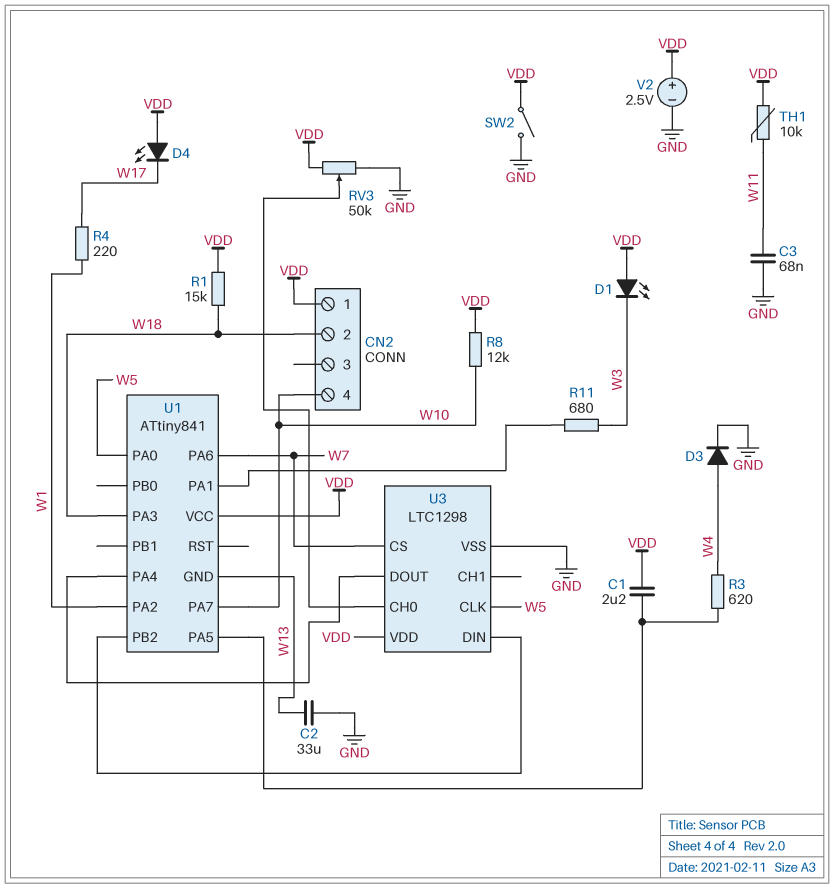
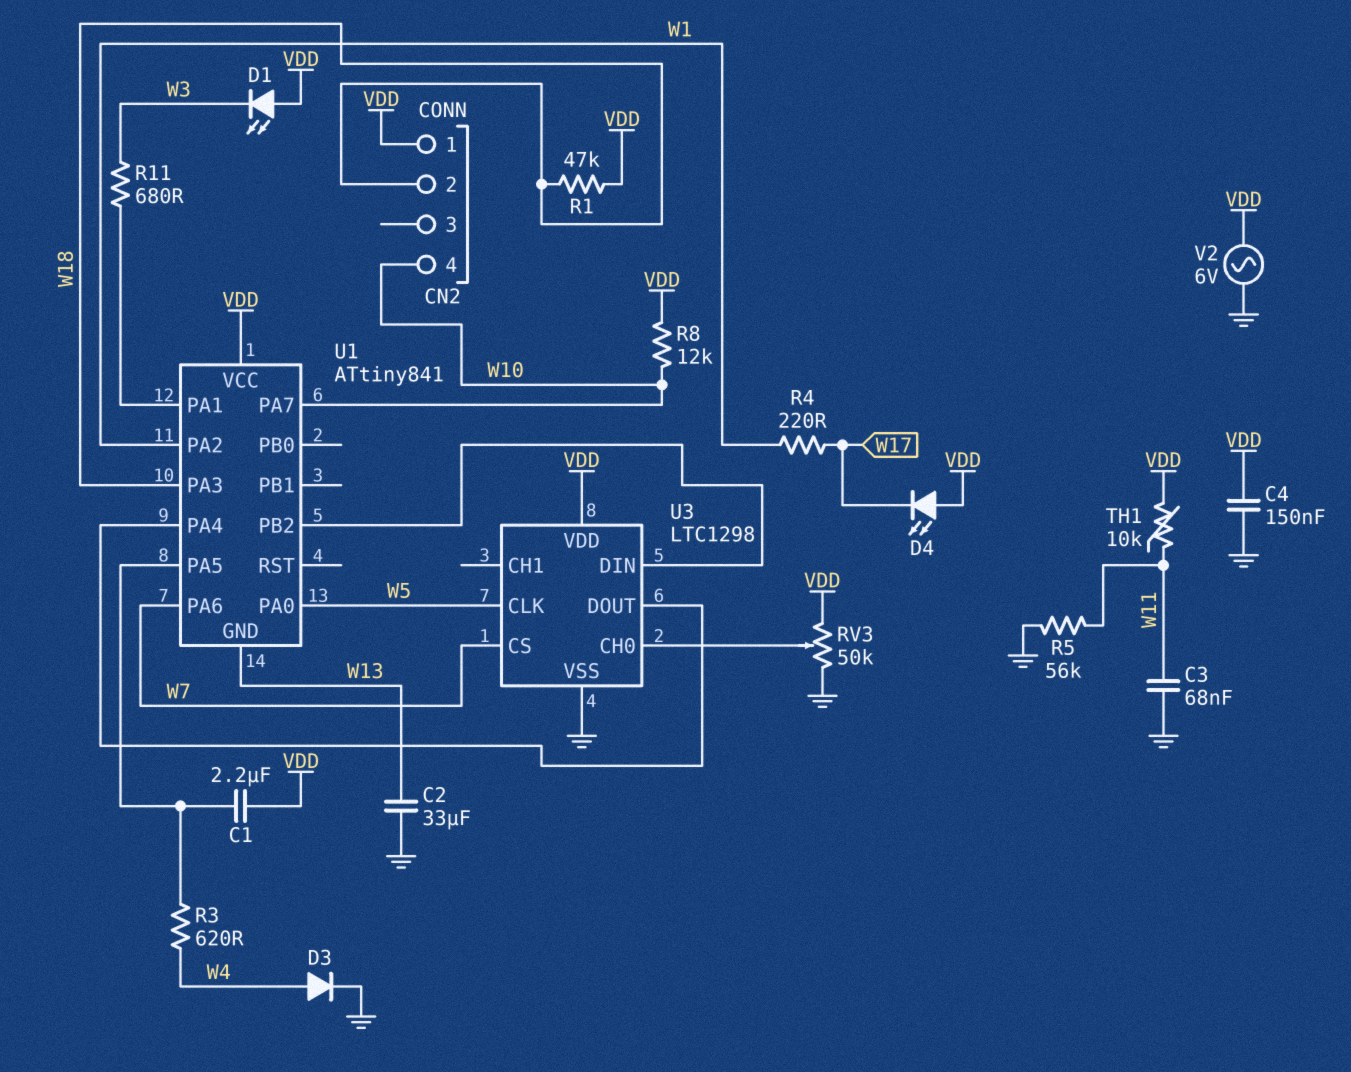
C4: none -> 150nF (GND, VDD)
R1: 15k (VDD, W18) -> 47k (VDD, W18)
R5: none -> 56k (GND, W11)
SW2: switch (GND, VDD) -> none
V2: 2.5V (plus VDD, minus GND) -> AC 6V (GND, VDD)

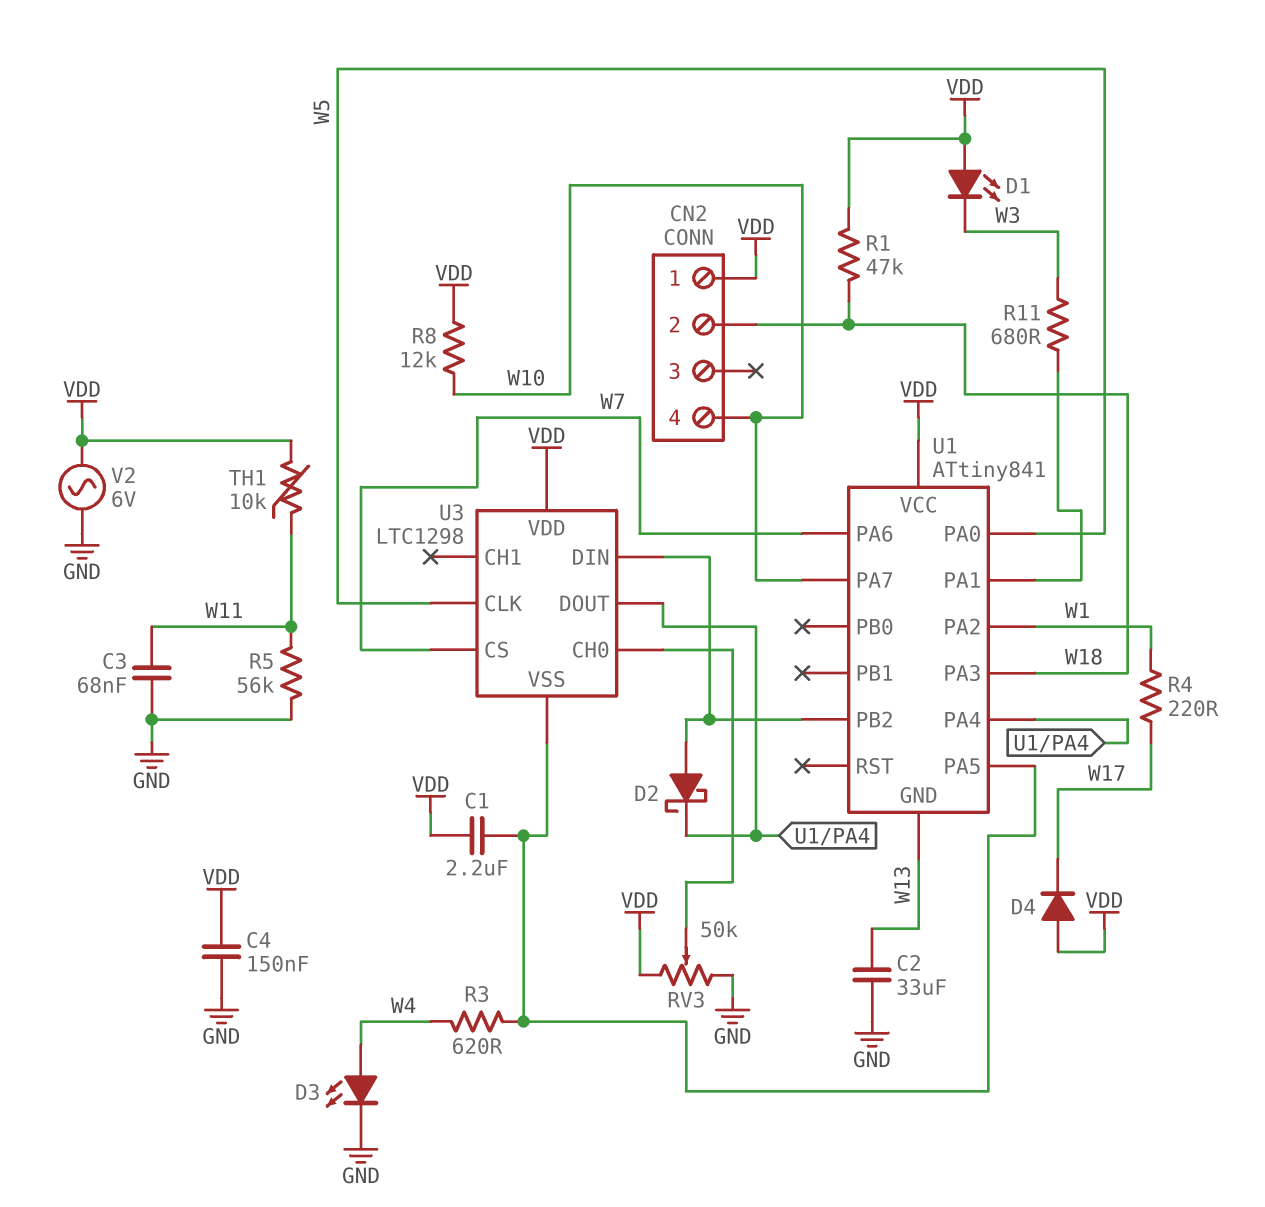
D2: none -> schottky (A U1/PB2, K U1/PA4)
D3: diode (A W4, K GND) -> LED (A W4, K GND)
D4: LED (A VDD, K W17) -> diode (A VDD, K W17)
U3 pin VSS: GND -> U1/PA5

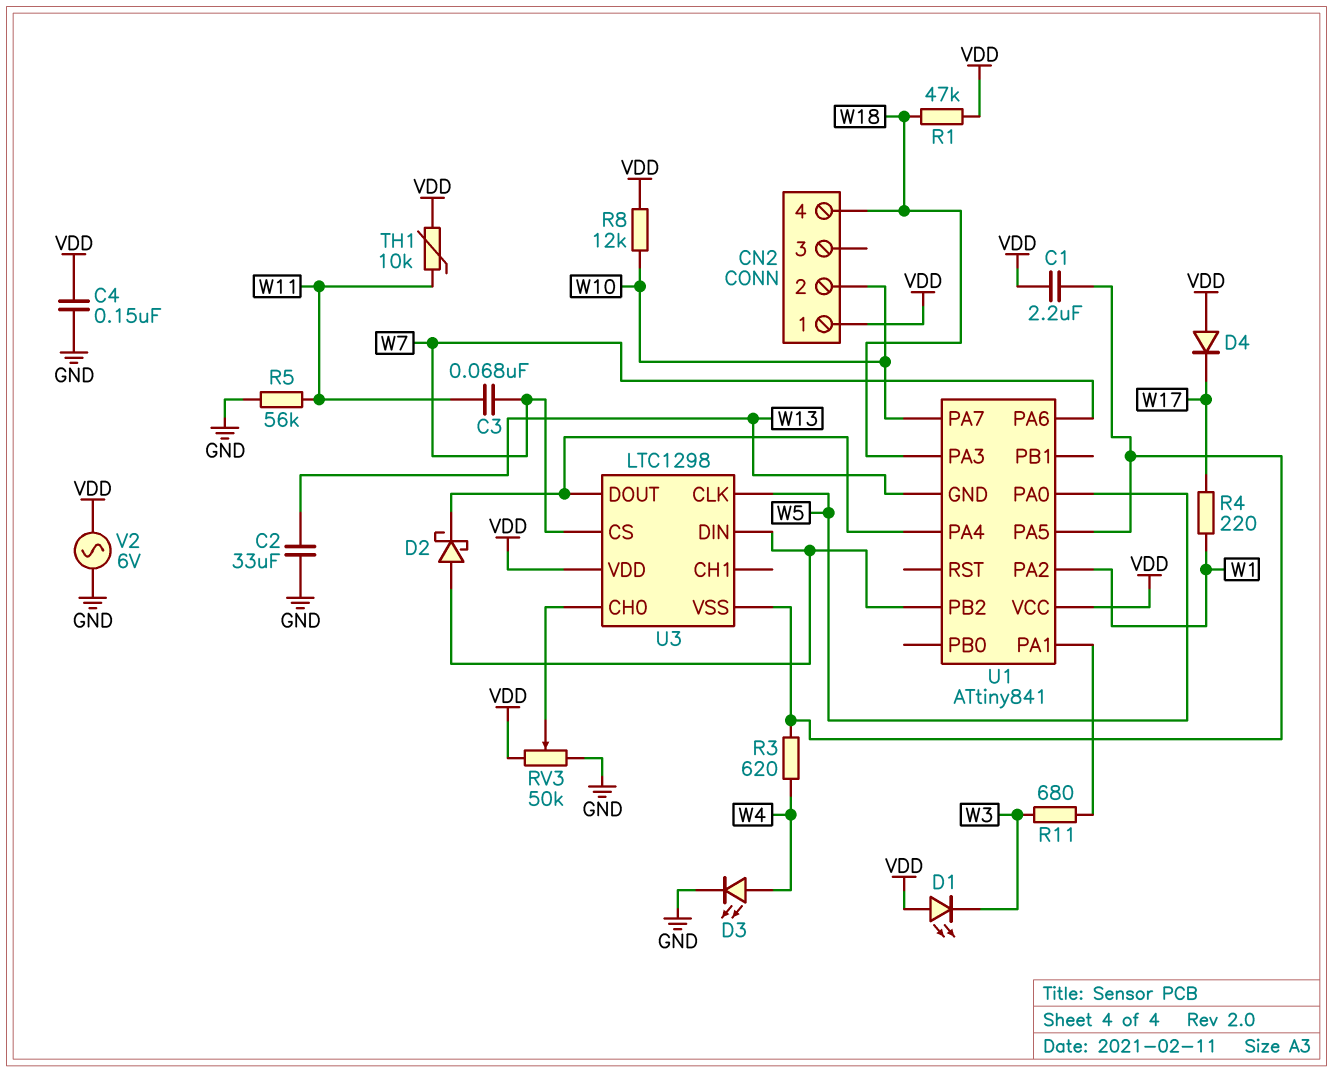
C3: 68nF (GND, W11) -> 68nF (W7, W11)
CN2 pin 2: W18 -> W10
CN2 pin 4: W10 -> W18

